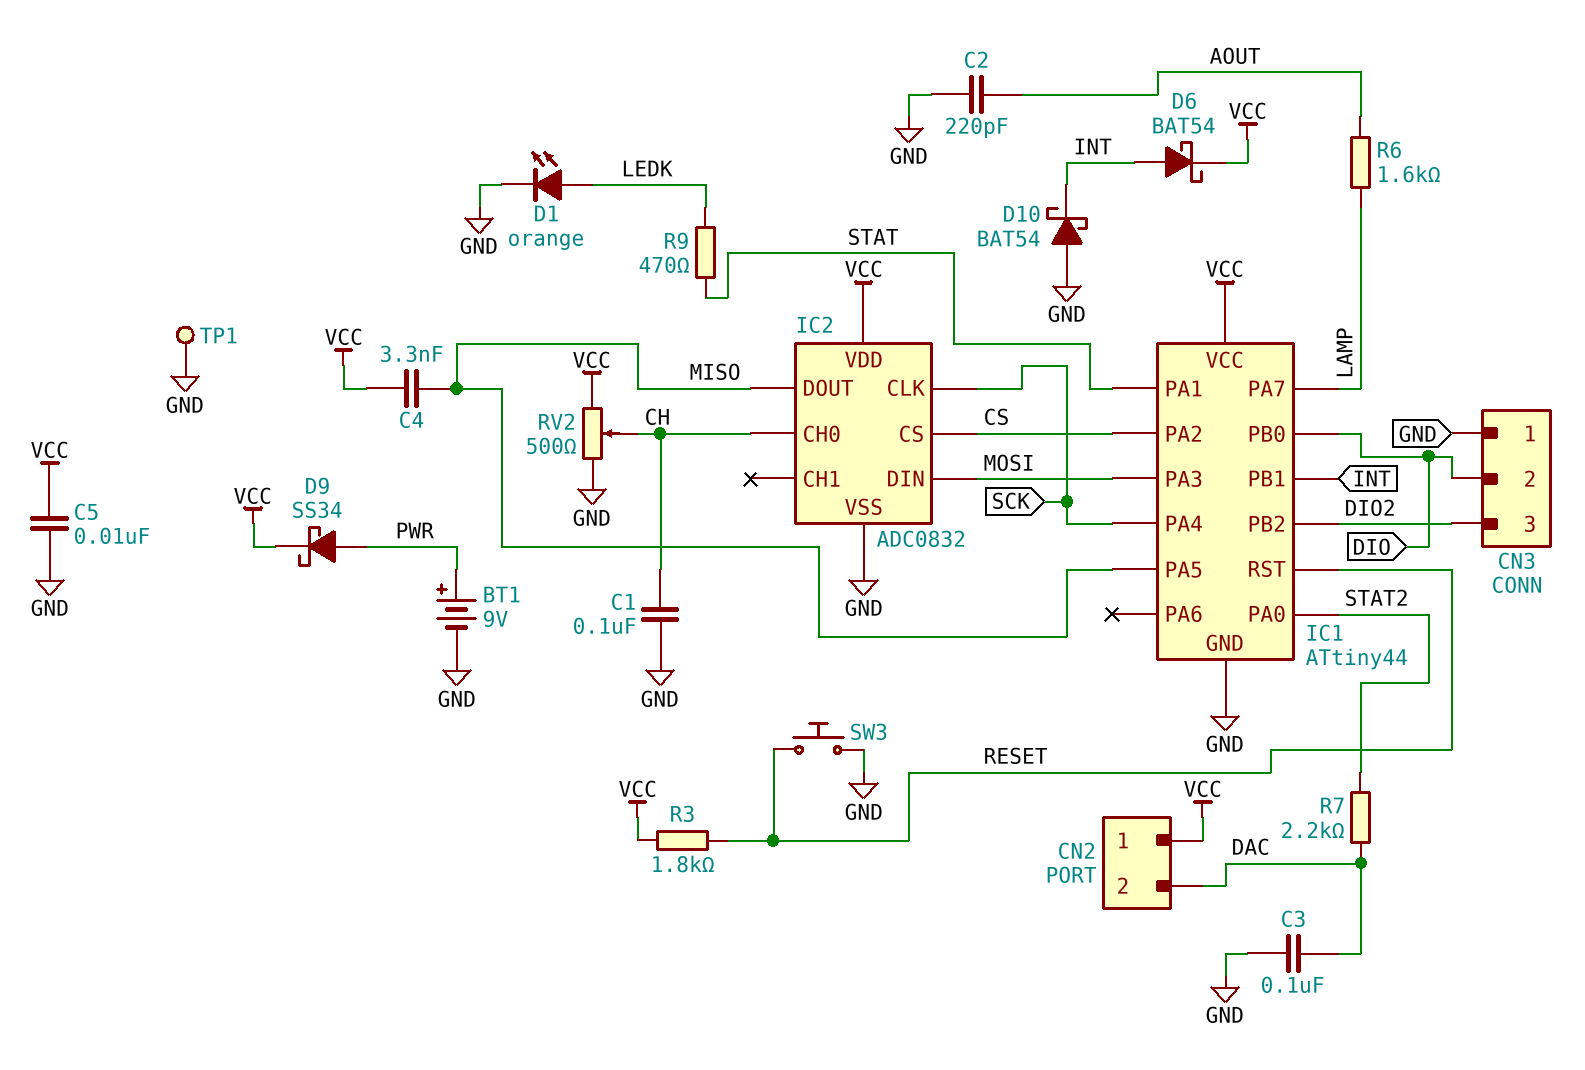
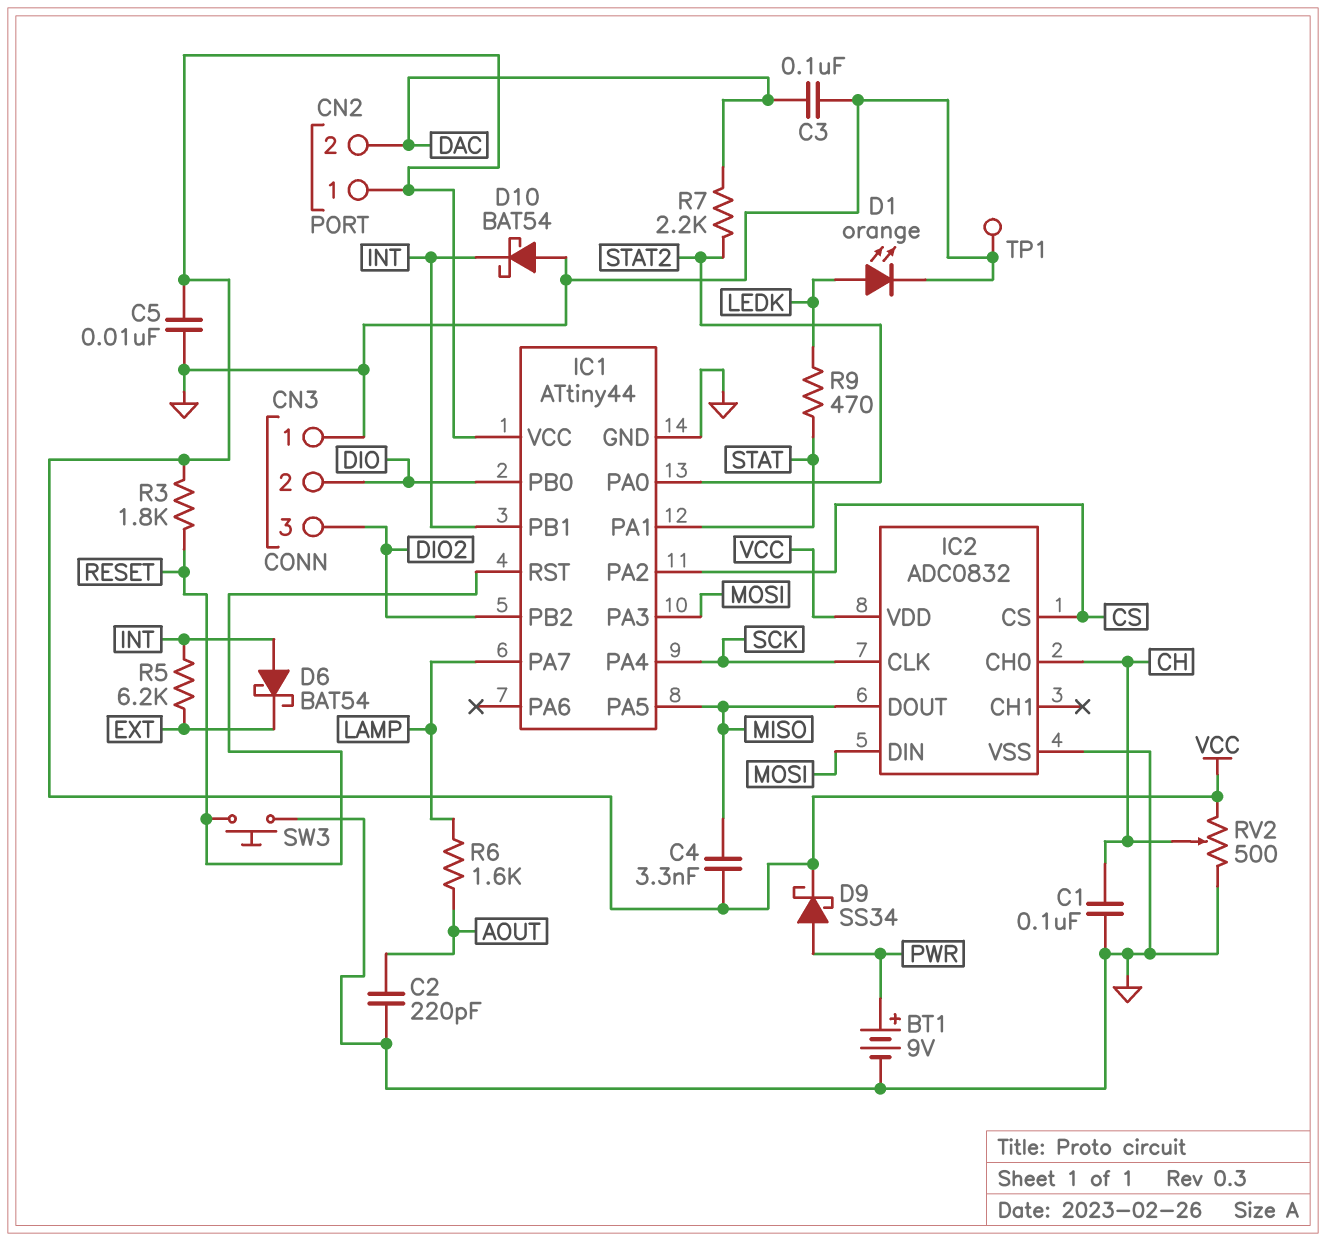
D6: schottky BAT54 (A INT, K VCC) -> schottky BAT54 (A INT, K EXT)
R5: none -> 6.2k (EXT, INT)

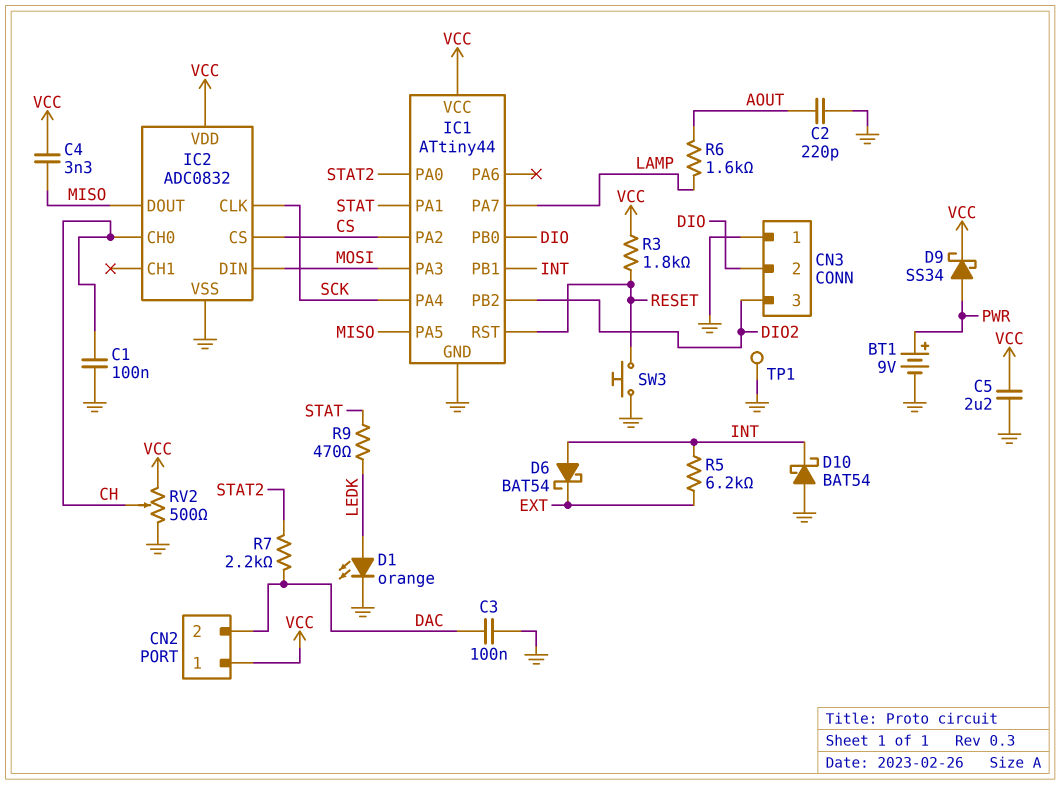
C5: 10nF (GND, VCC) -> 2.2uF (GND, VCC)

